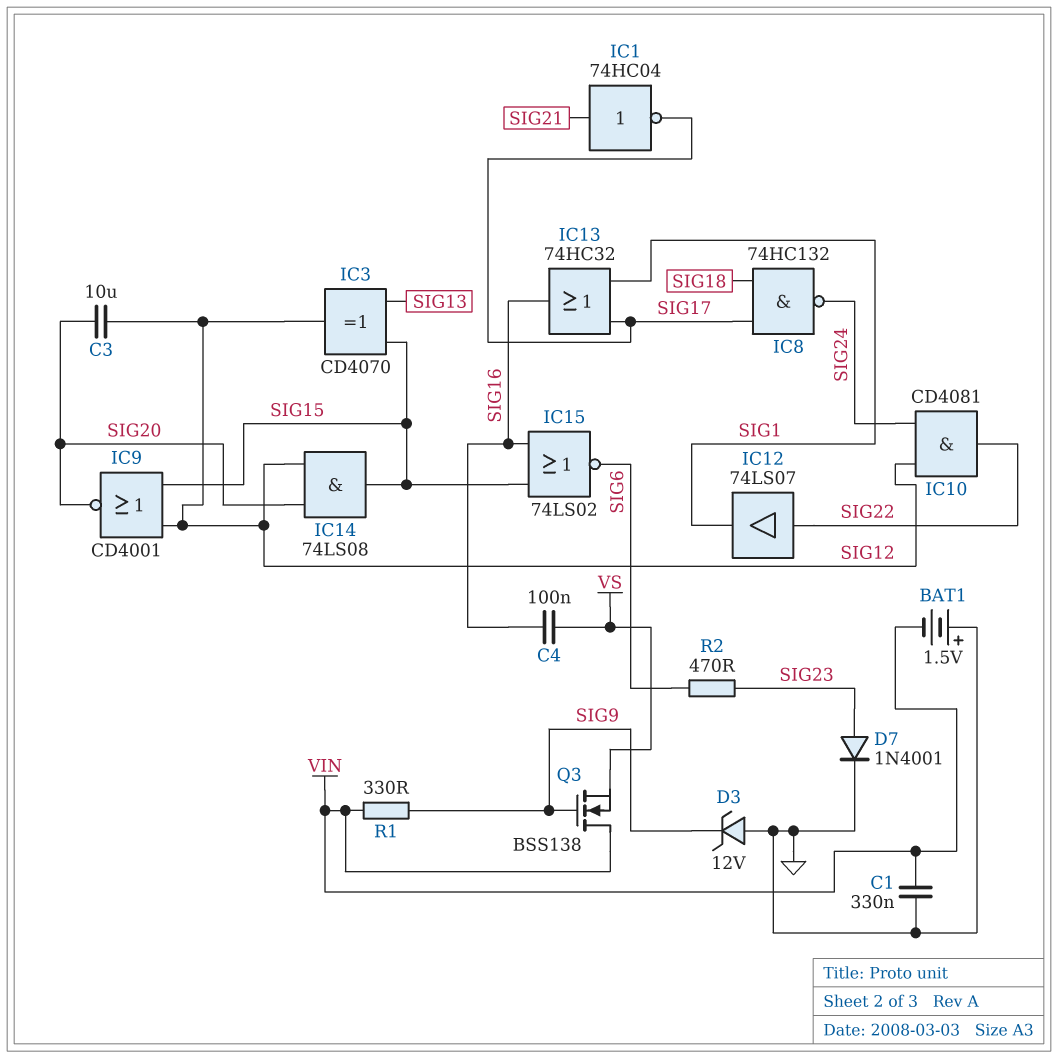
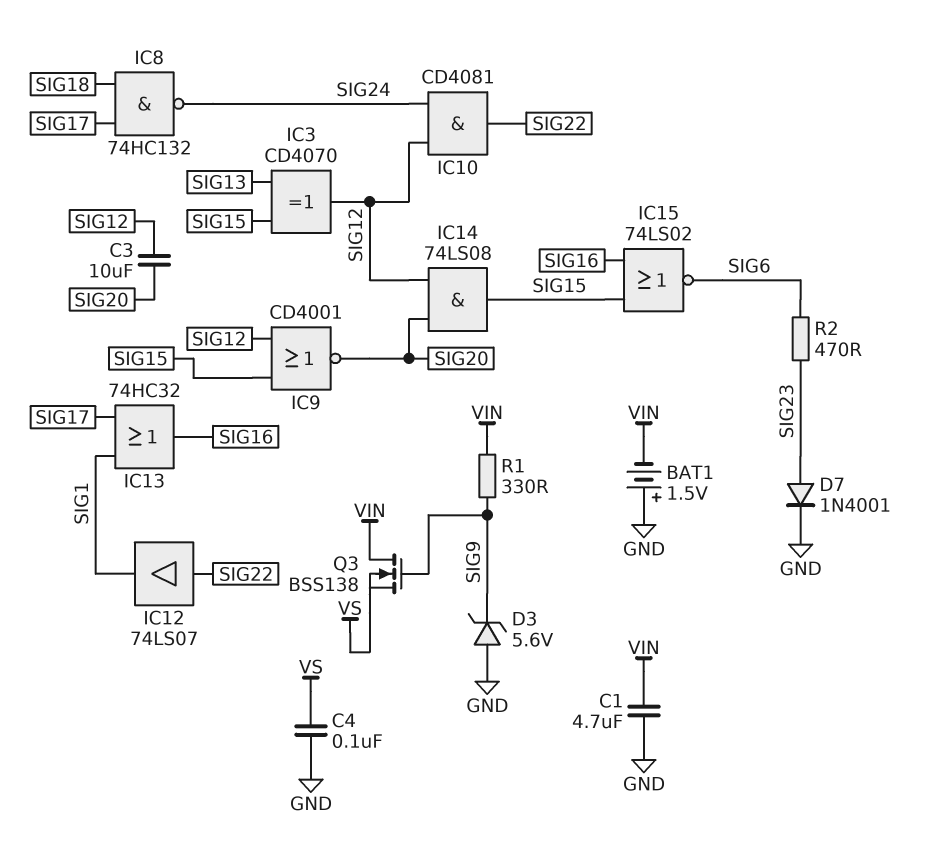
C1: 330nF (GND, VIN) -> 4.7uF (GND, VIN)
C4: 100nF (SIG16, VS) -> 100nF (GND, VS)
D3: zener 12V (A GND, K SIG9) -> zener 5.6V (A GND, K SIG9)
IC1: NOT 74HC04 (in SIG21, out SIG17) -> none

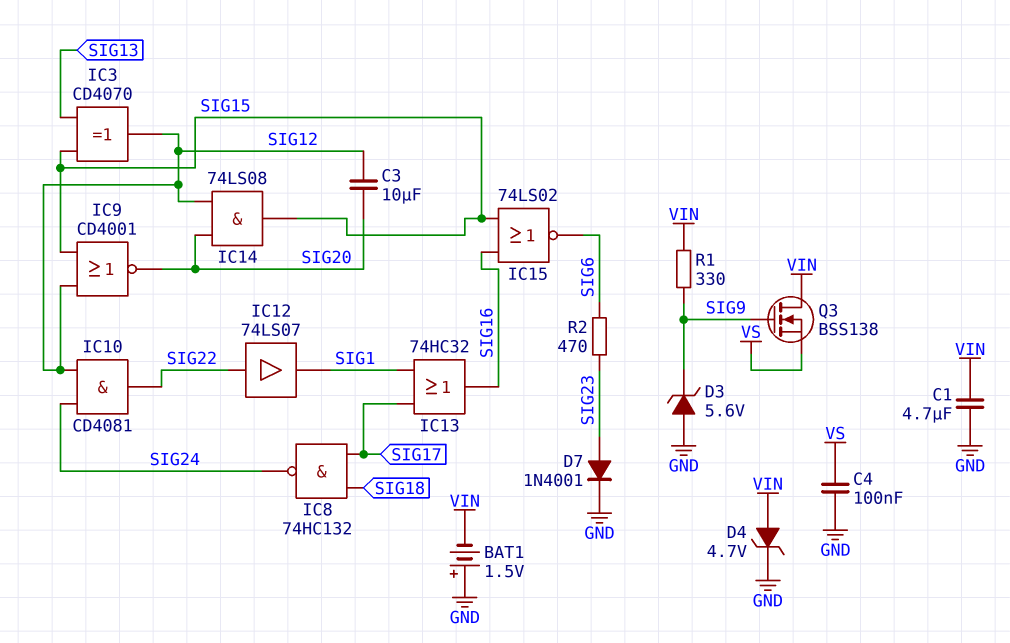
D4: none -> zener 4.7V (A VIN, K GND)

